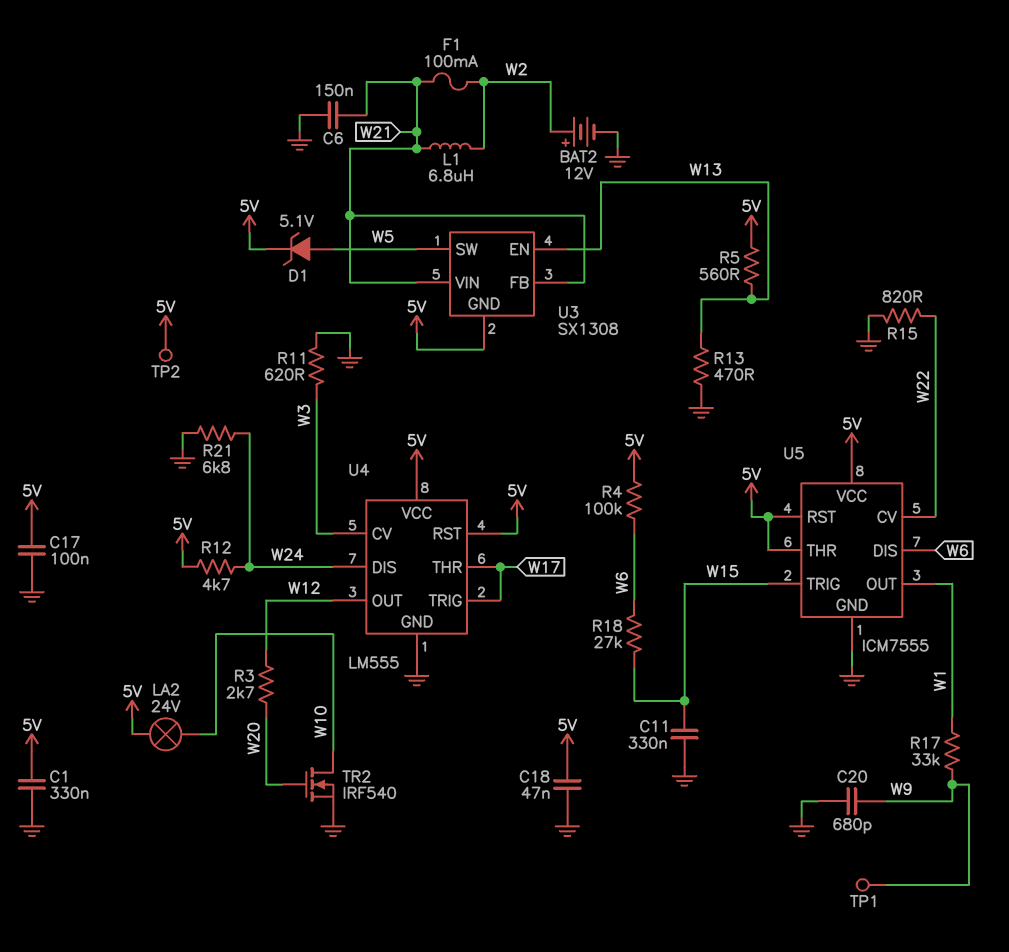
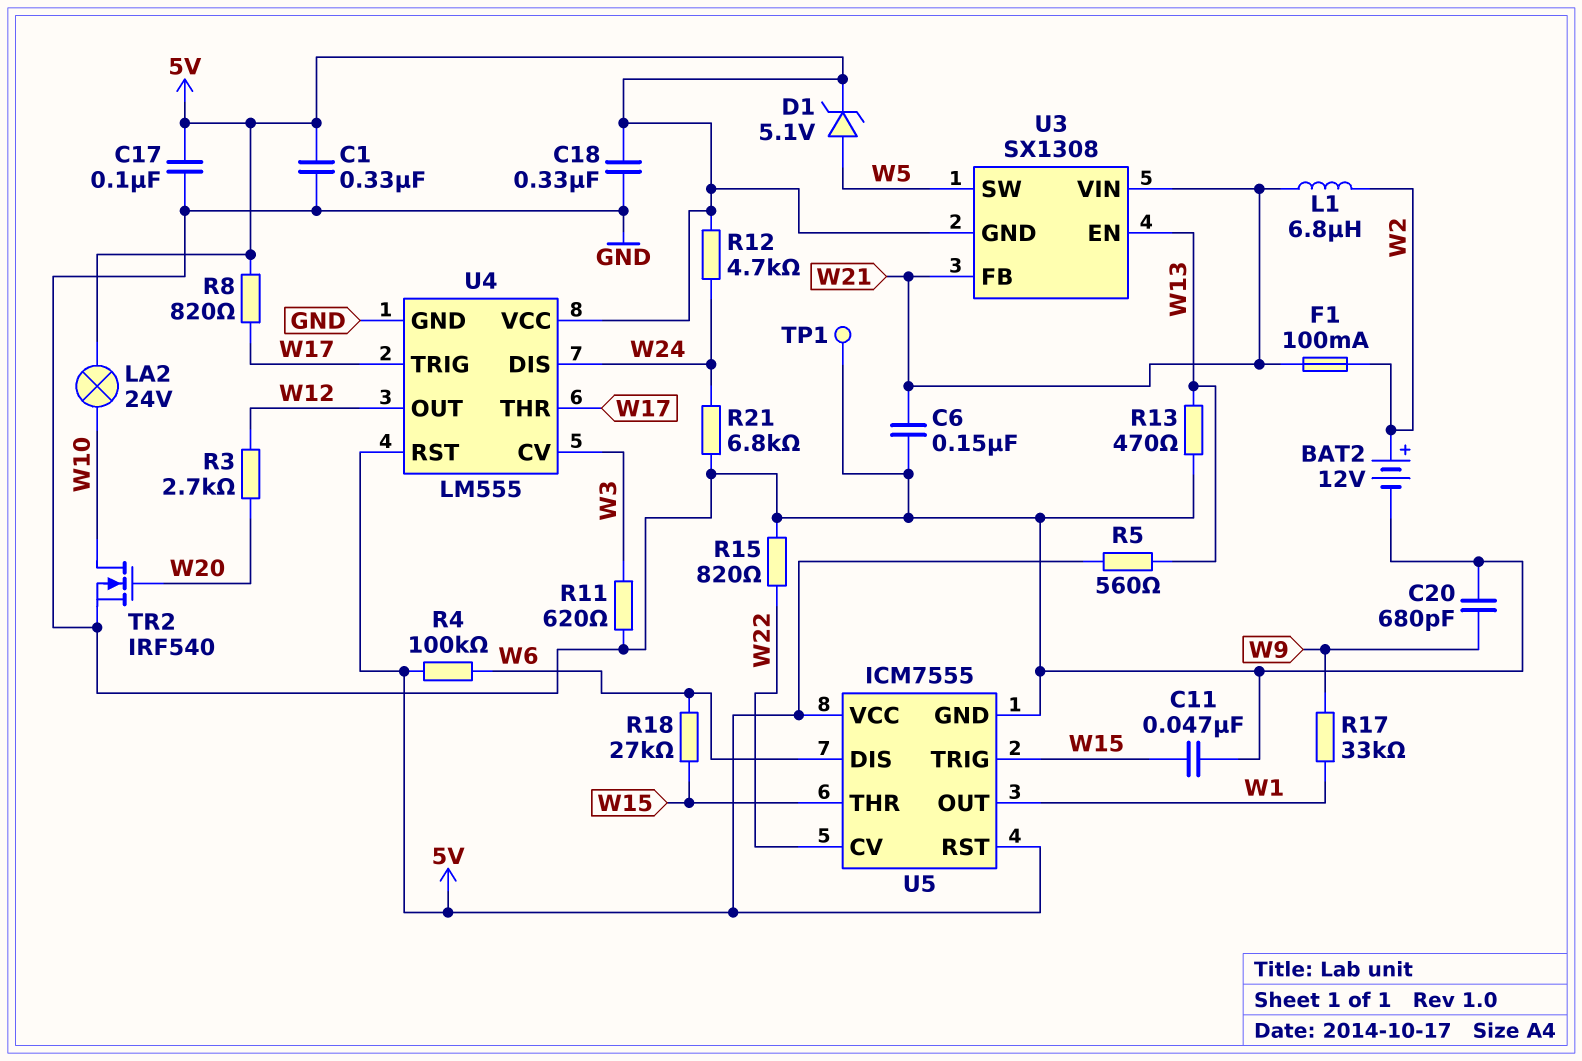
C11: 330nF (GND, W15) -> 47nF (GND, W15)
C18: 47nF (5V, GND) -> 330nF (5V, GND)
R8: none -> 820 (5V, W17)
TP1: test point (W9) -> test point (GND)
TP2: test point (5V) -> none
U5 pin THR: 5V -> W15

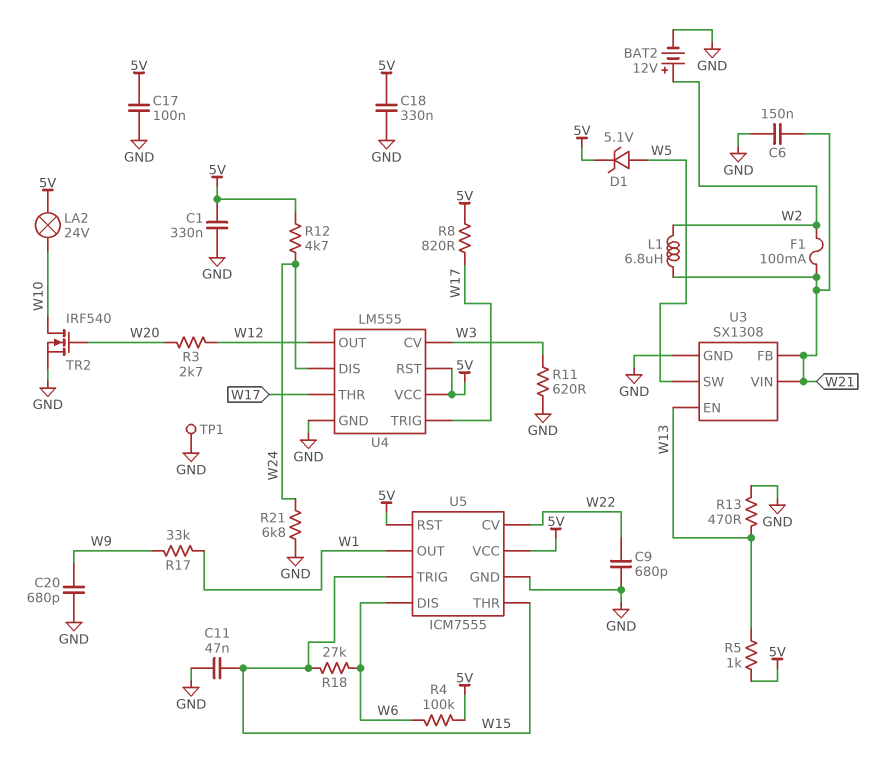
C9: none -> 680pF (GND, W22)
R5: 560 (5V, W13) -> 1k (5V, W13)
R15: 820 (GND, W22) -> none
U3 pin GND: 5V -> GND

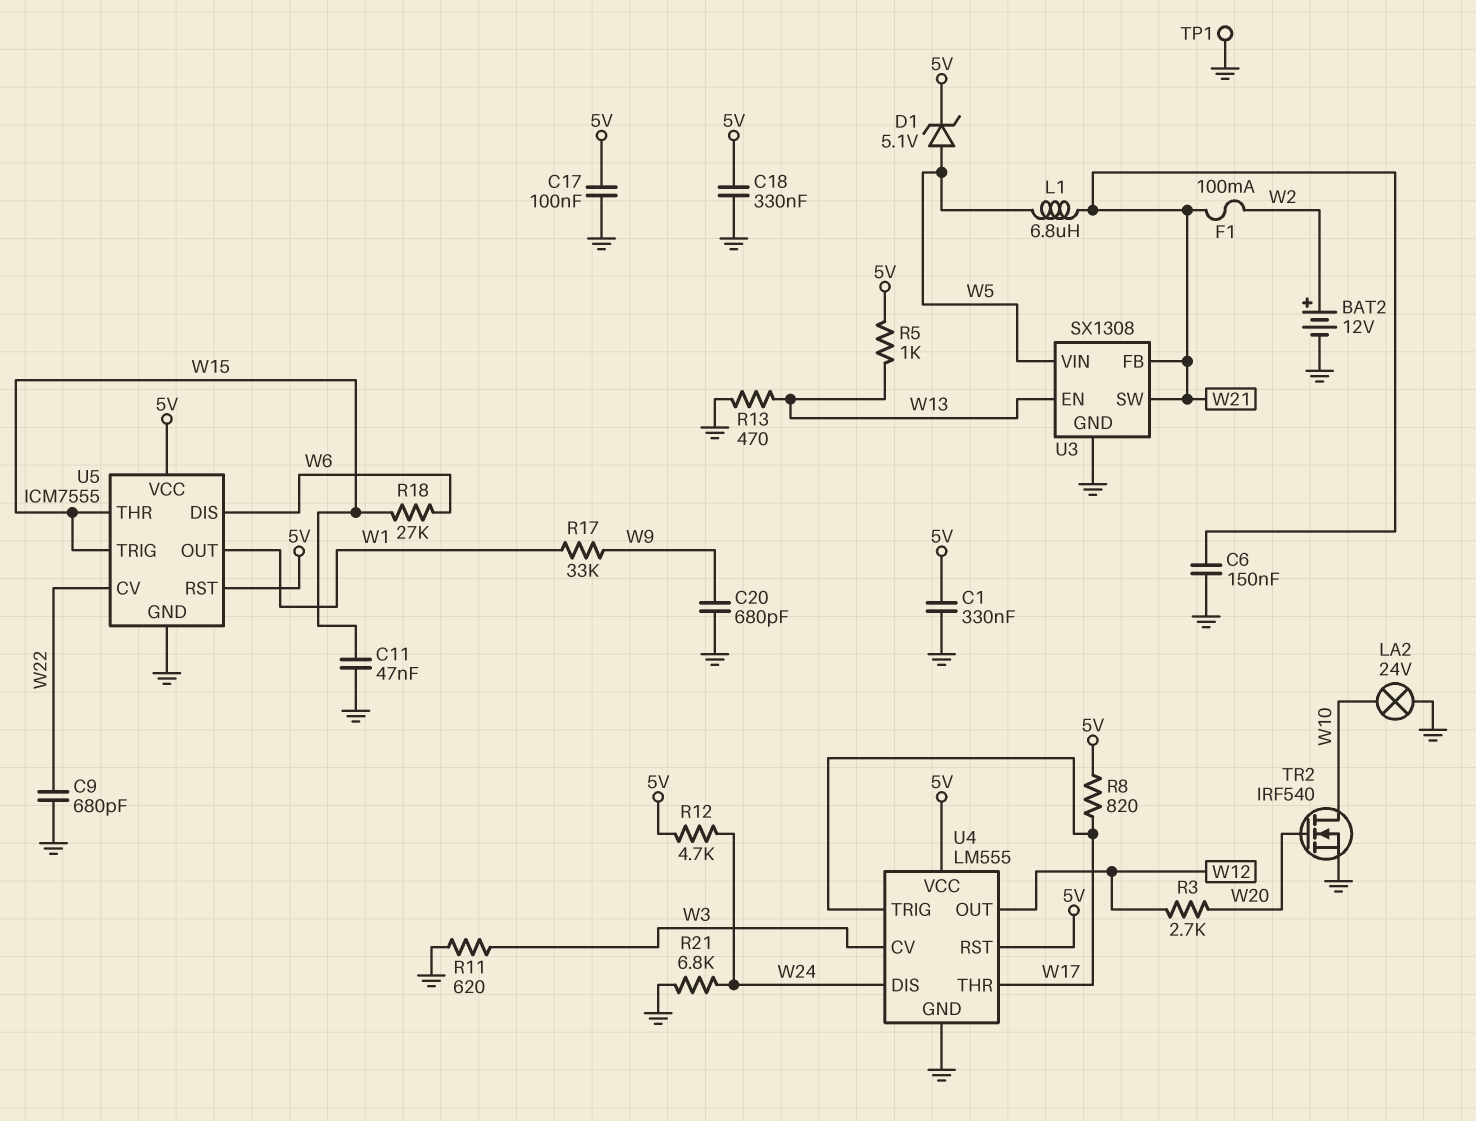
L1: 6.8uH (W2, W21) -> 6.8uH (W5, W21)
LA2: lamp 24V (5V, W10) -> lamp 24V (GND, W10)
R4: 100k (5V, W6) -> none
U3 pin SW: W5 -> W21
U3 pin VIN: W21 -> W5

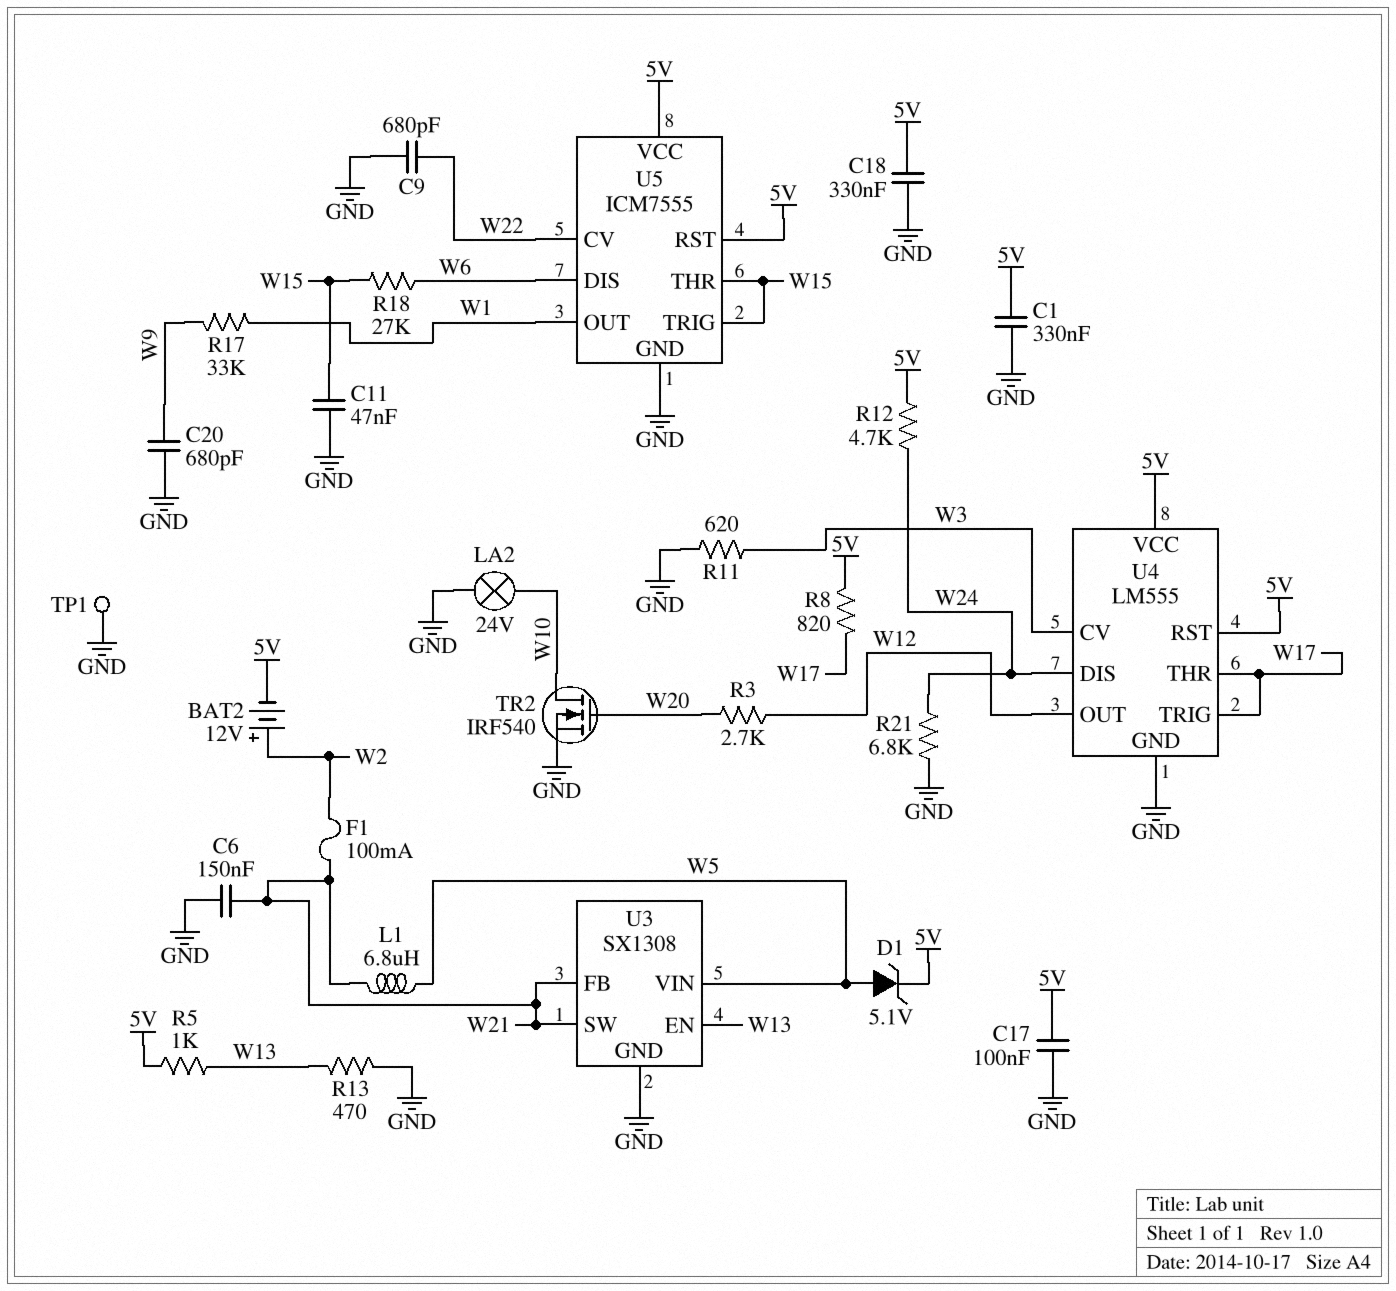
BAT2: 12V (plus W2, minus GND) -> 12V (plus W2, minus 5V)

